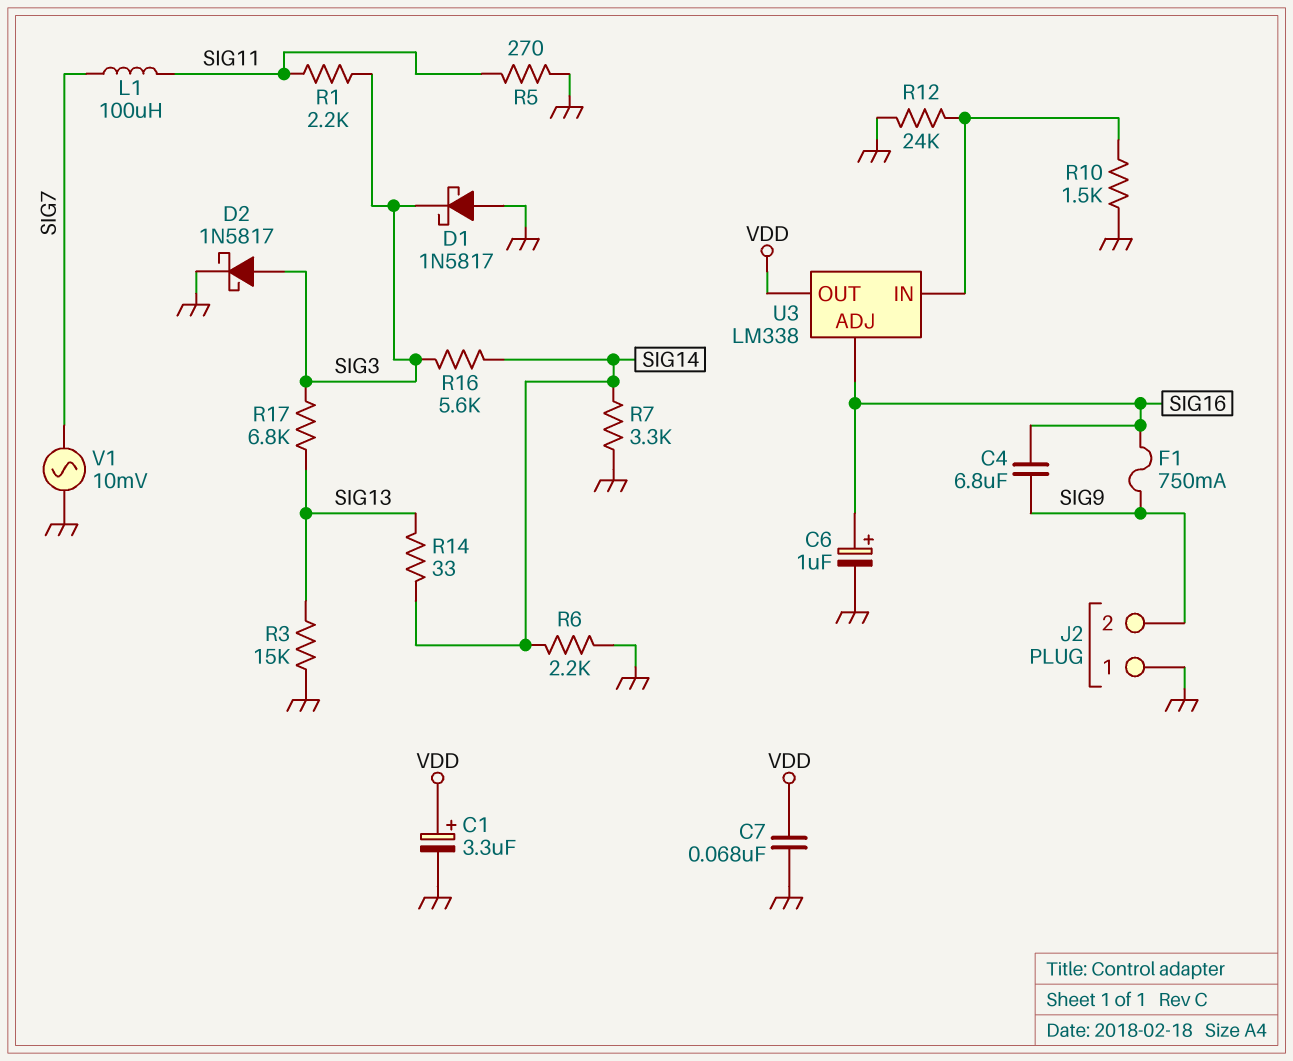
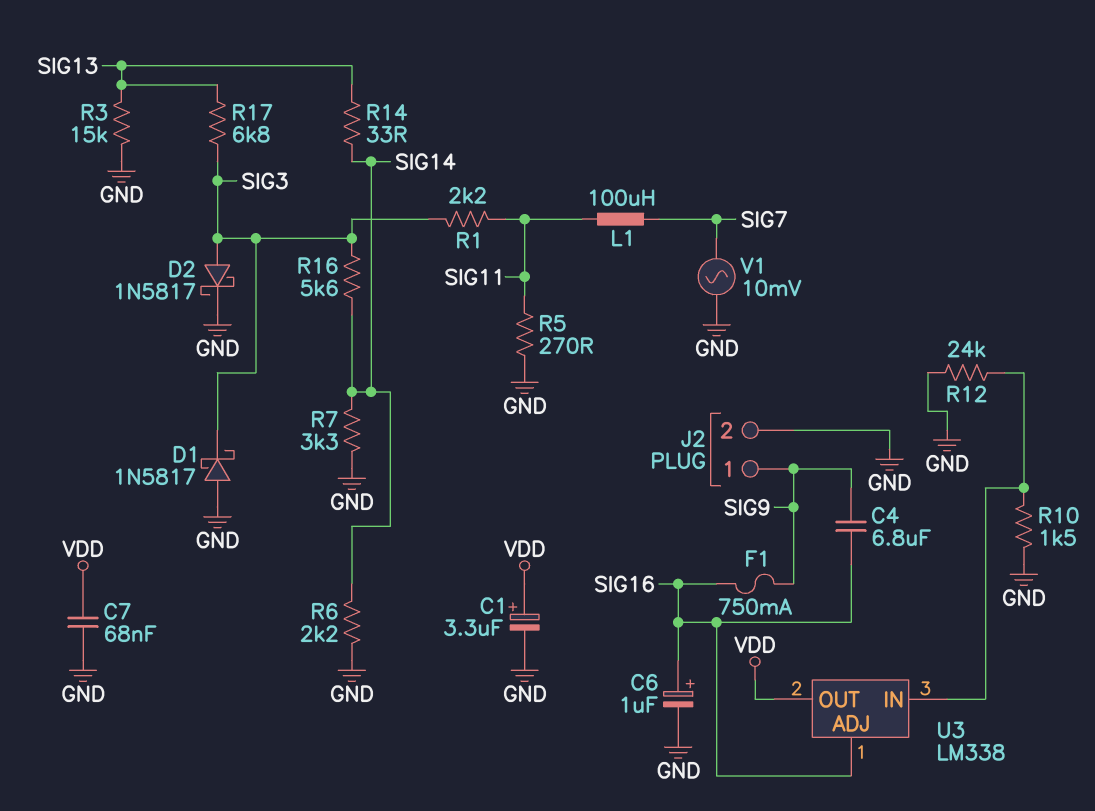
J2 pin 1: GND -> SIG9
J2 pin 2: SIG9 -> GND

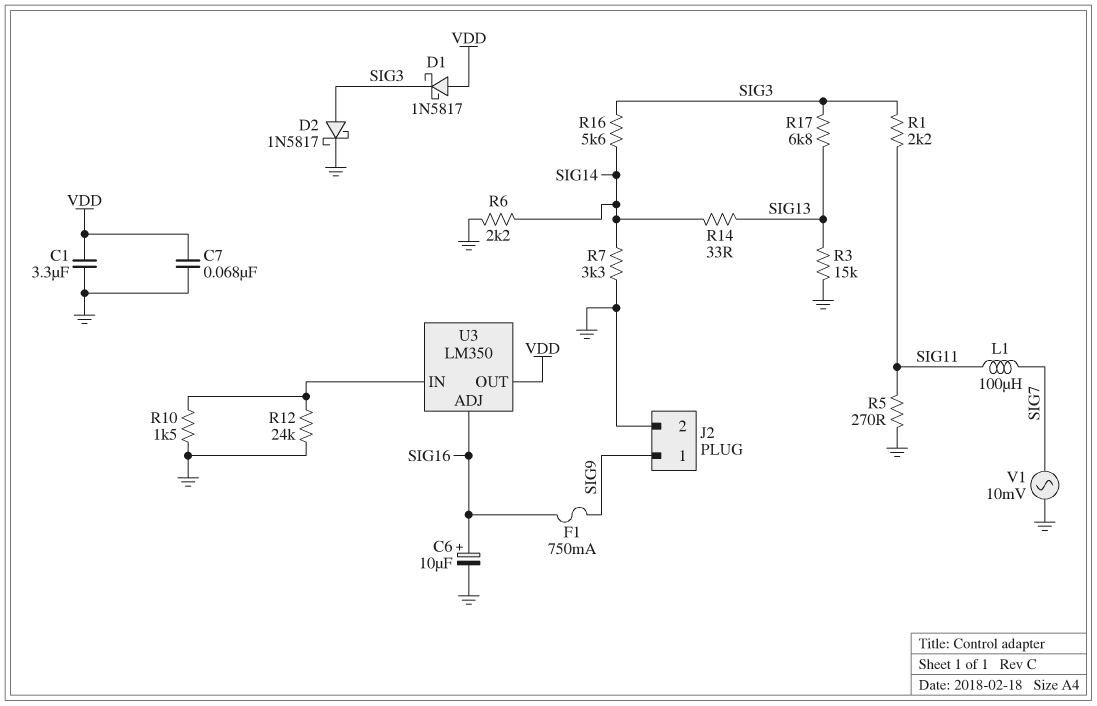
C1: 3.3uF (plus VDD, minus GND) -> 3.3uF (GND, VDD)
C4: 6.8uF (SIG9, SIG16) -> none
C6: 1uF (plus SIG16, minus GND) -> 10uF (plus SIG16, minus GND)
D1: schottky 1N5817 (A GND, K SIG3) -> schottky 1N5817 (A VDD, K SIG3)
U3: LM338 -> LM350

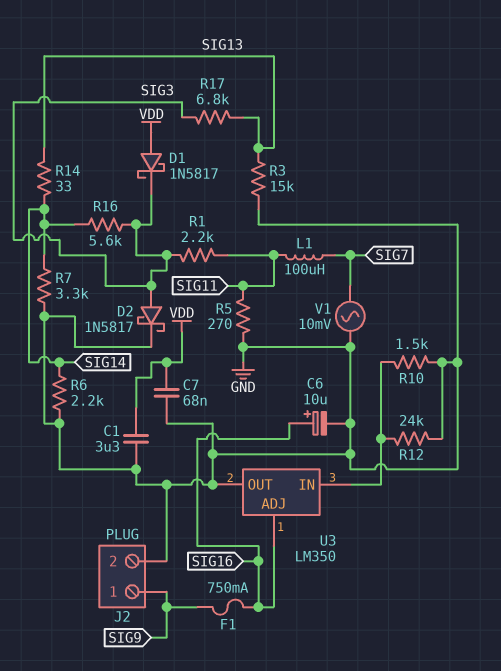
U3 pin OUT: VDD -> GND

